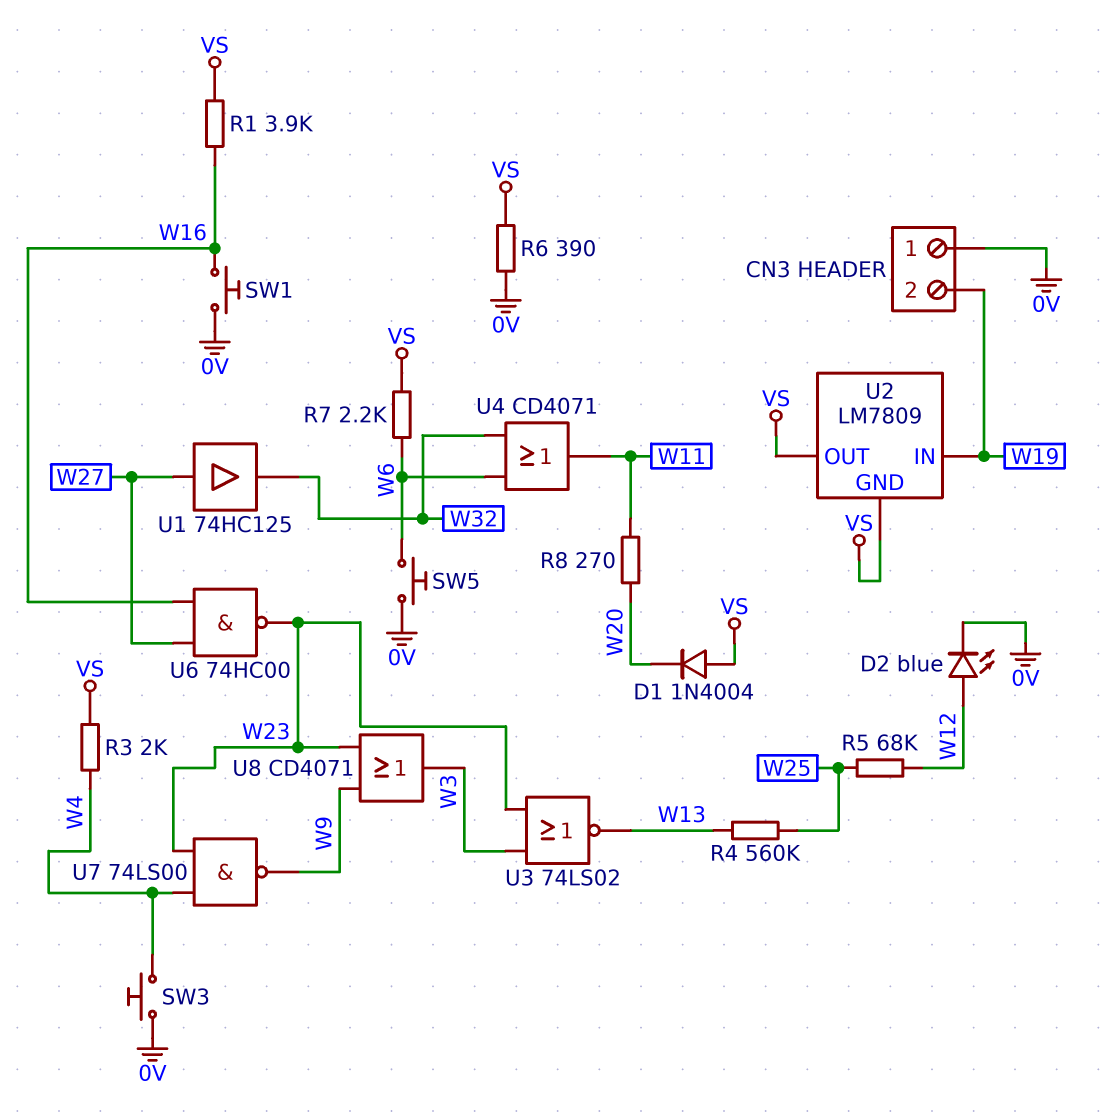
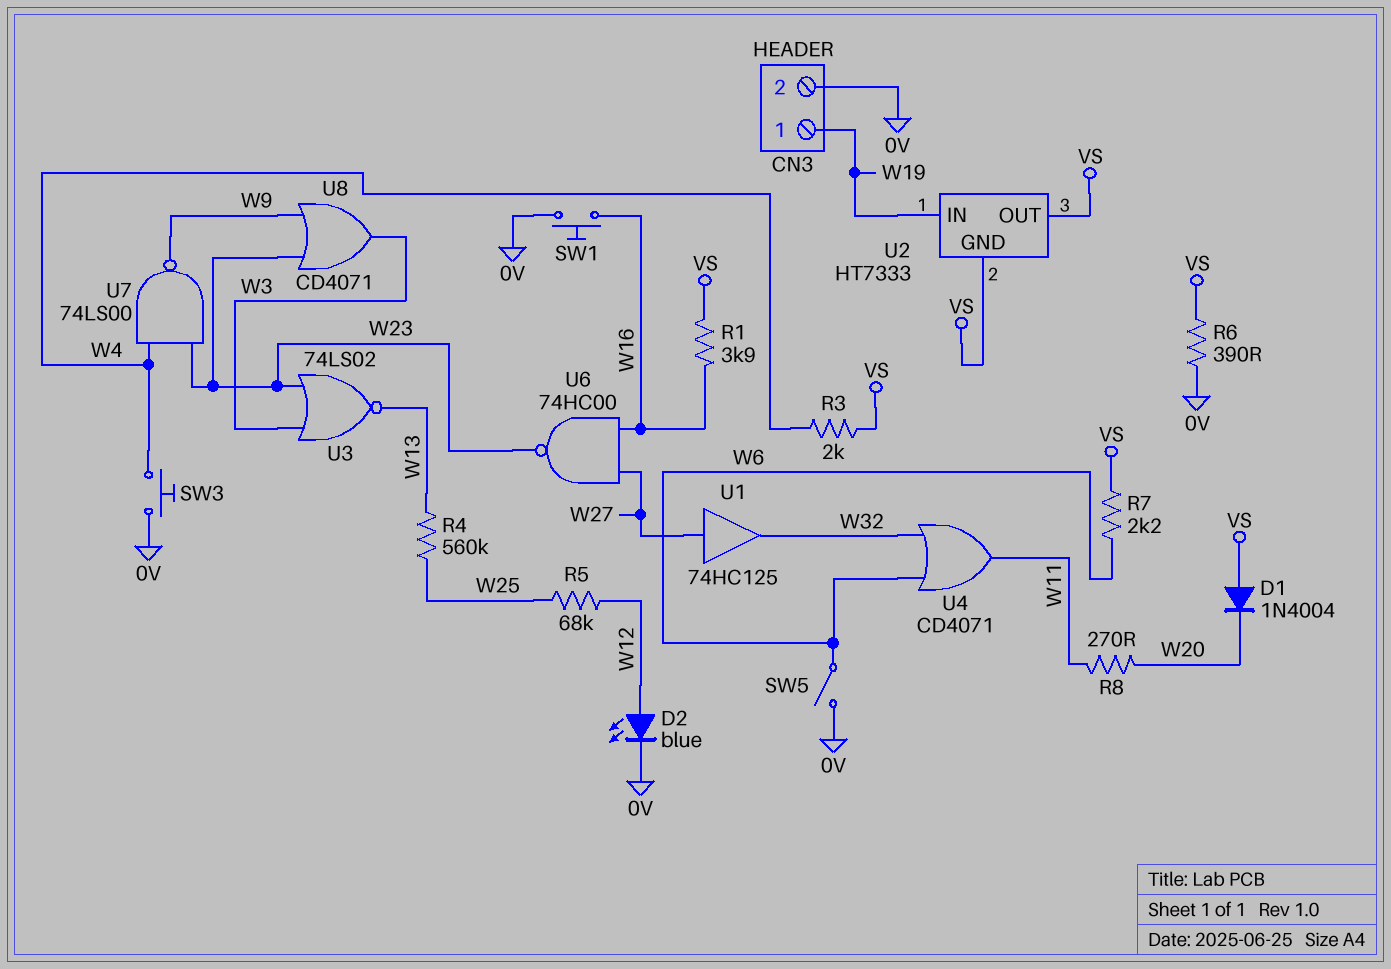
CN3 pin 1: 0V -> W19
CN3 pin 2: W19 -> 0V
SW5: button (0V, W6) -> switch (0V, W6)
U2: LM7809 -> HT7333

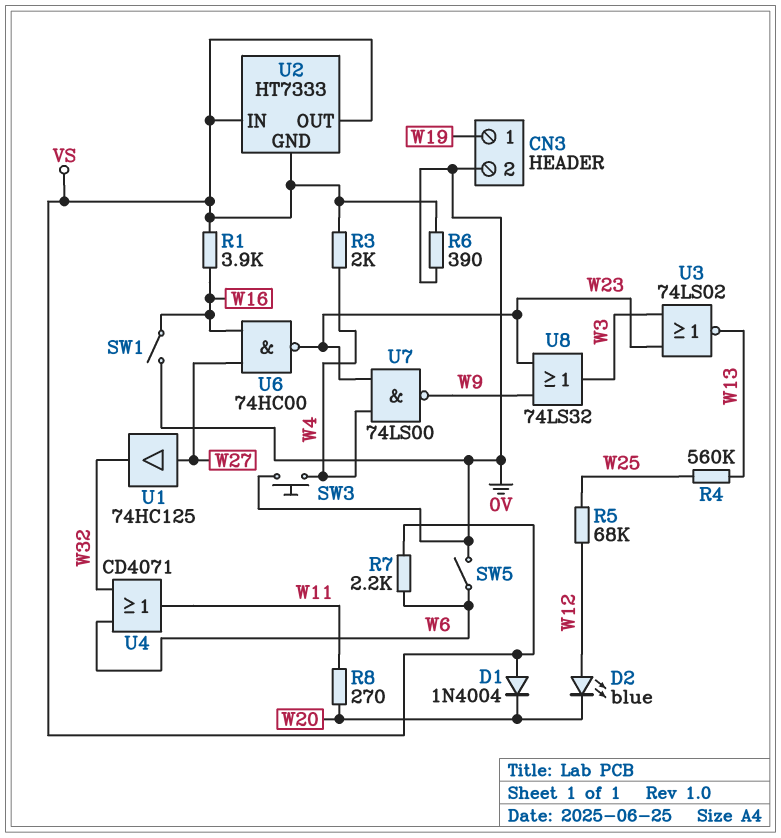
D2: LED blue (A W12, K 0V) -> LED blue (A W12, K W20)
SW1: button (0V, W16) -> switch (0V, W16)
U2 pin IN: W19 -> VS
U8: OR CD4071 (in W9, in W23, out W3) -> OR 74LS32 (in W9, in W23, out W3)

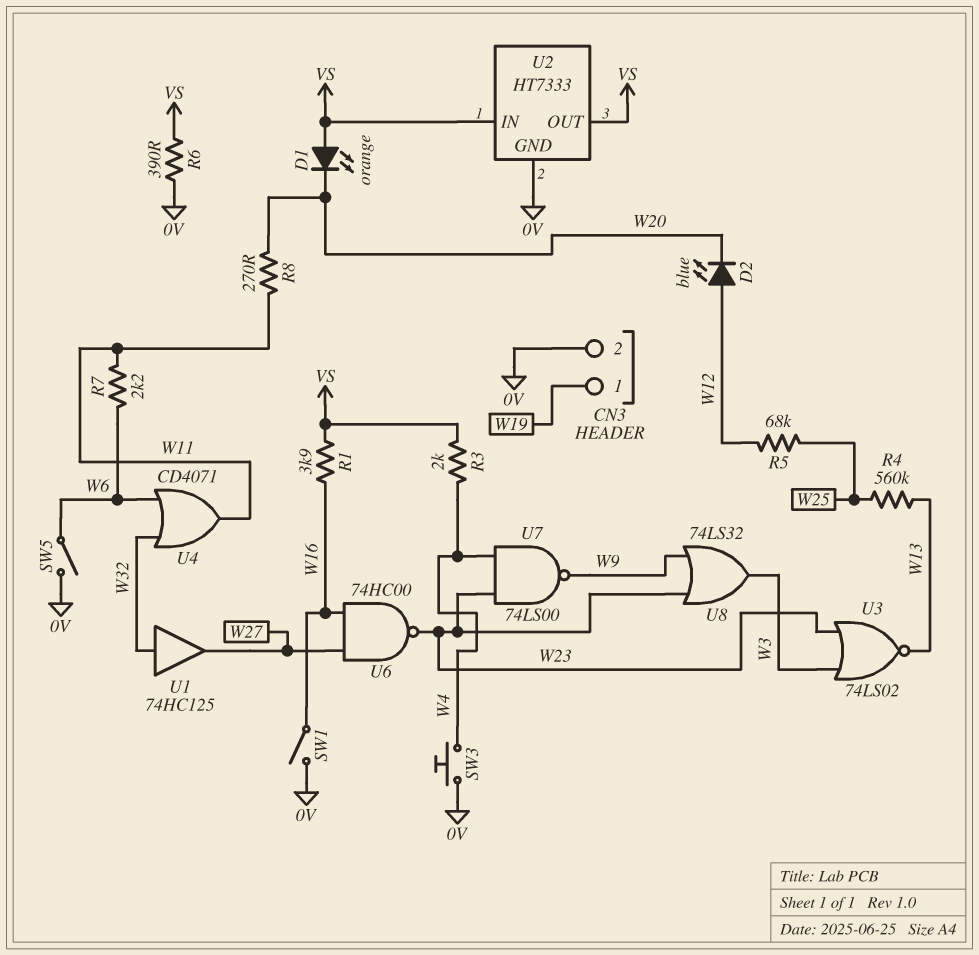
D1: diode 1N4004 (A VS, K W20) -> LED orange (A VS, K W20)
R7: 2.2k (VS, W6) -> 2.2k (W6, W11)
U1: buffer 74HC125 (in W27, out W32) -> buffer 74HC125 (in W32, out W27)
U2 pin GND: VS -> 0V

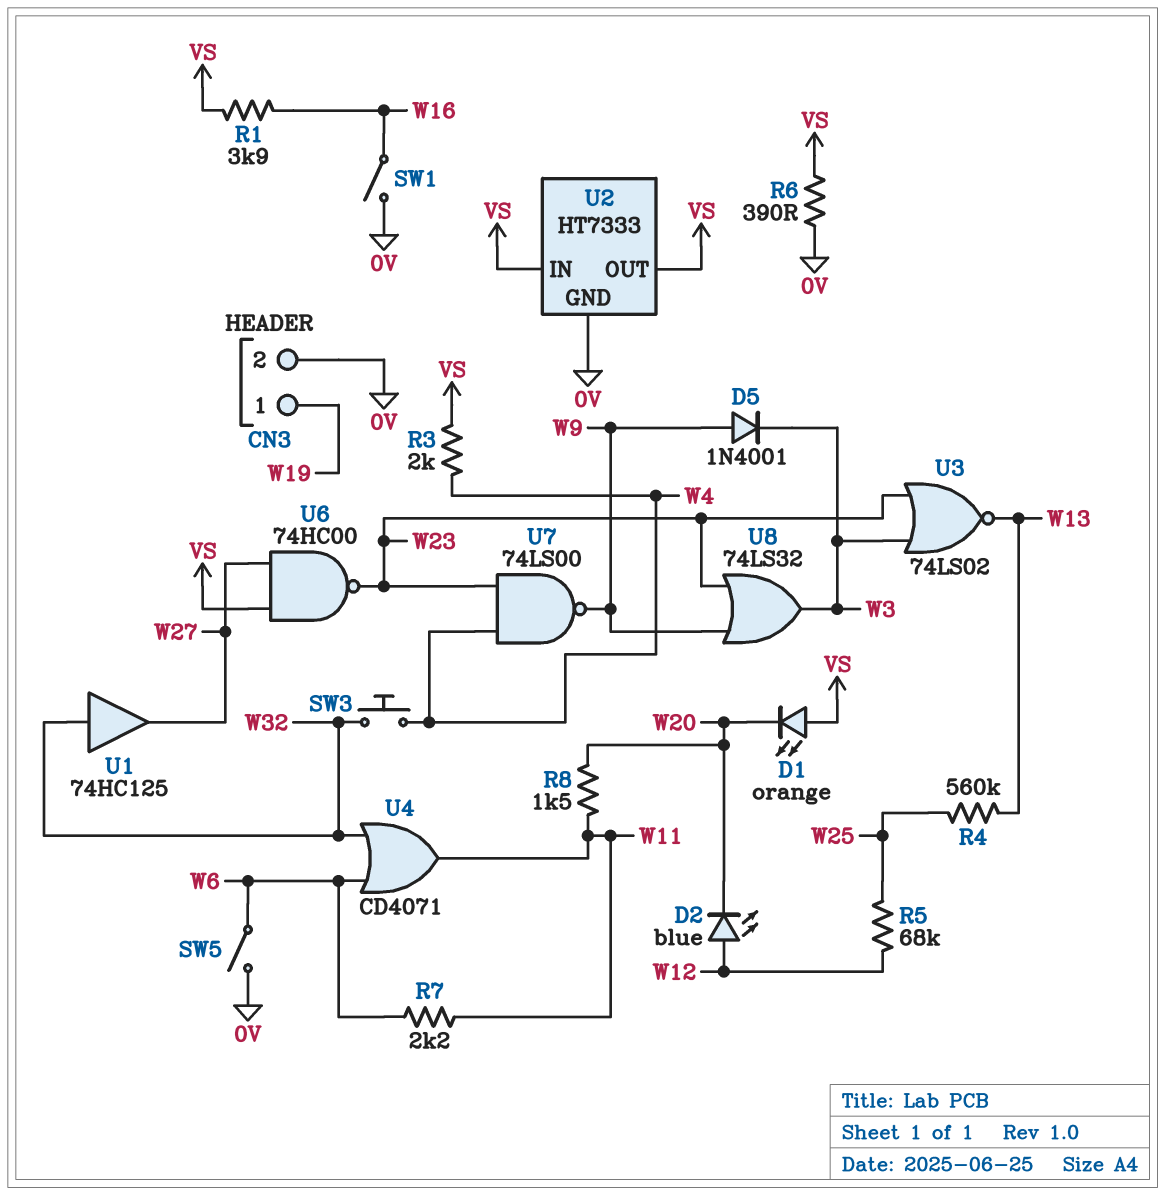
D5: none -> diode 1N4001 (A W9, K W3)
R8: 270 (W11, W20) -> 1.5k (W11, W20)
SW3: button (0V, W4) -> button (W4, W32)
U6: NAND 74HC00 (in W16, in W27, out W23) -> NAND 74HC00 (in VS, in W27, out W23)

